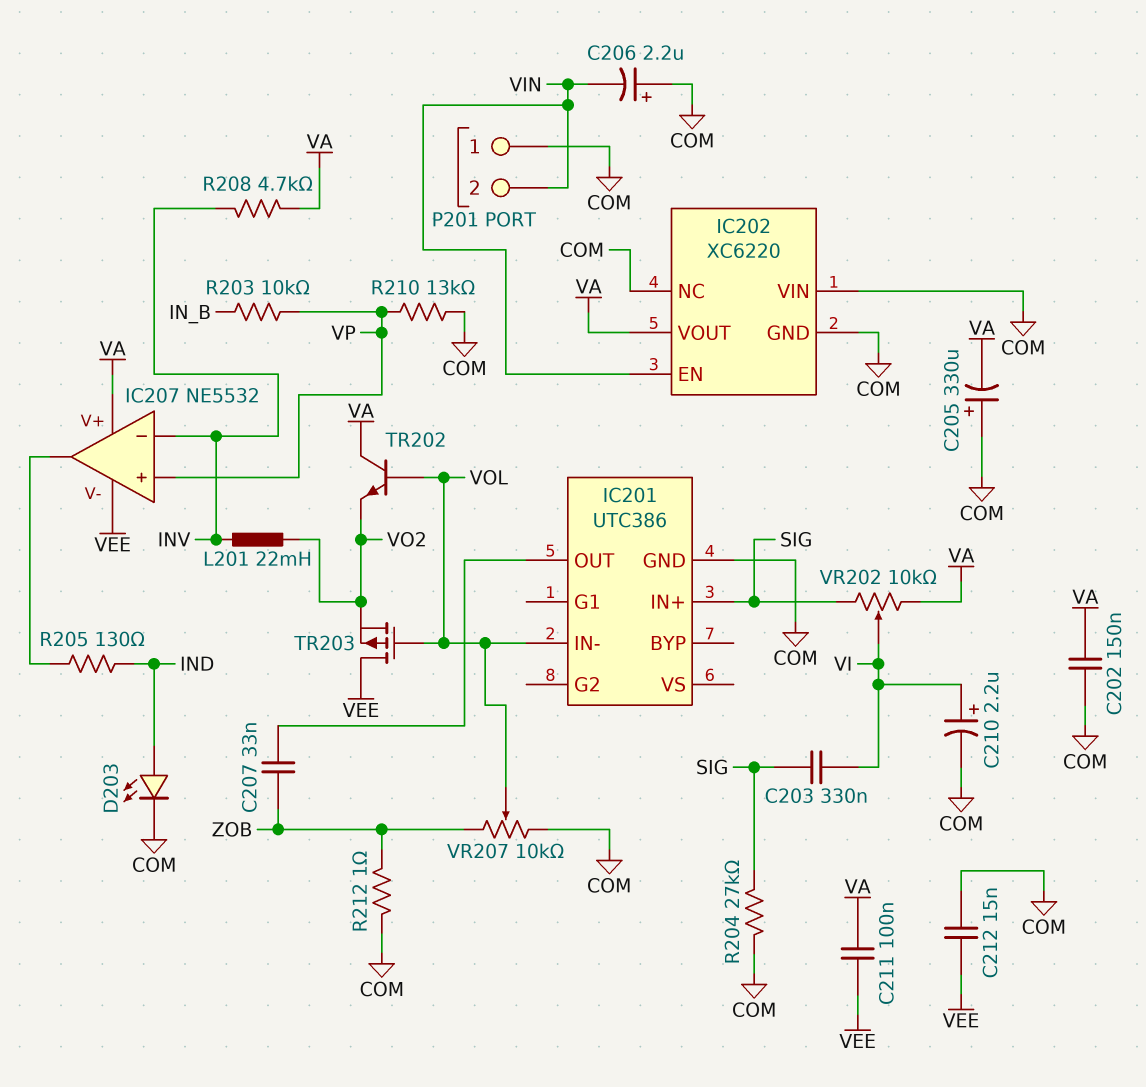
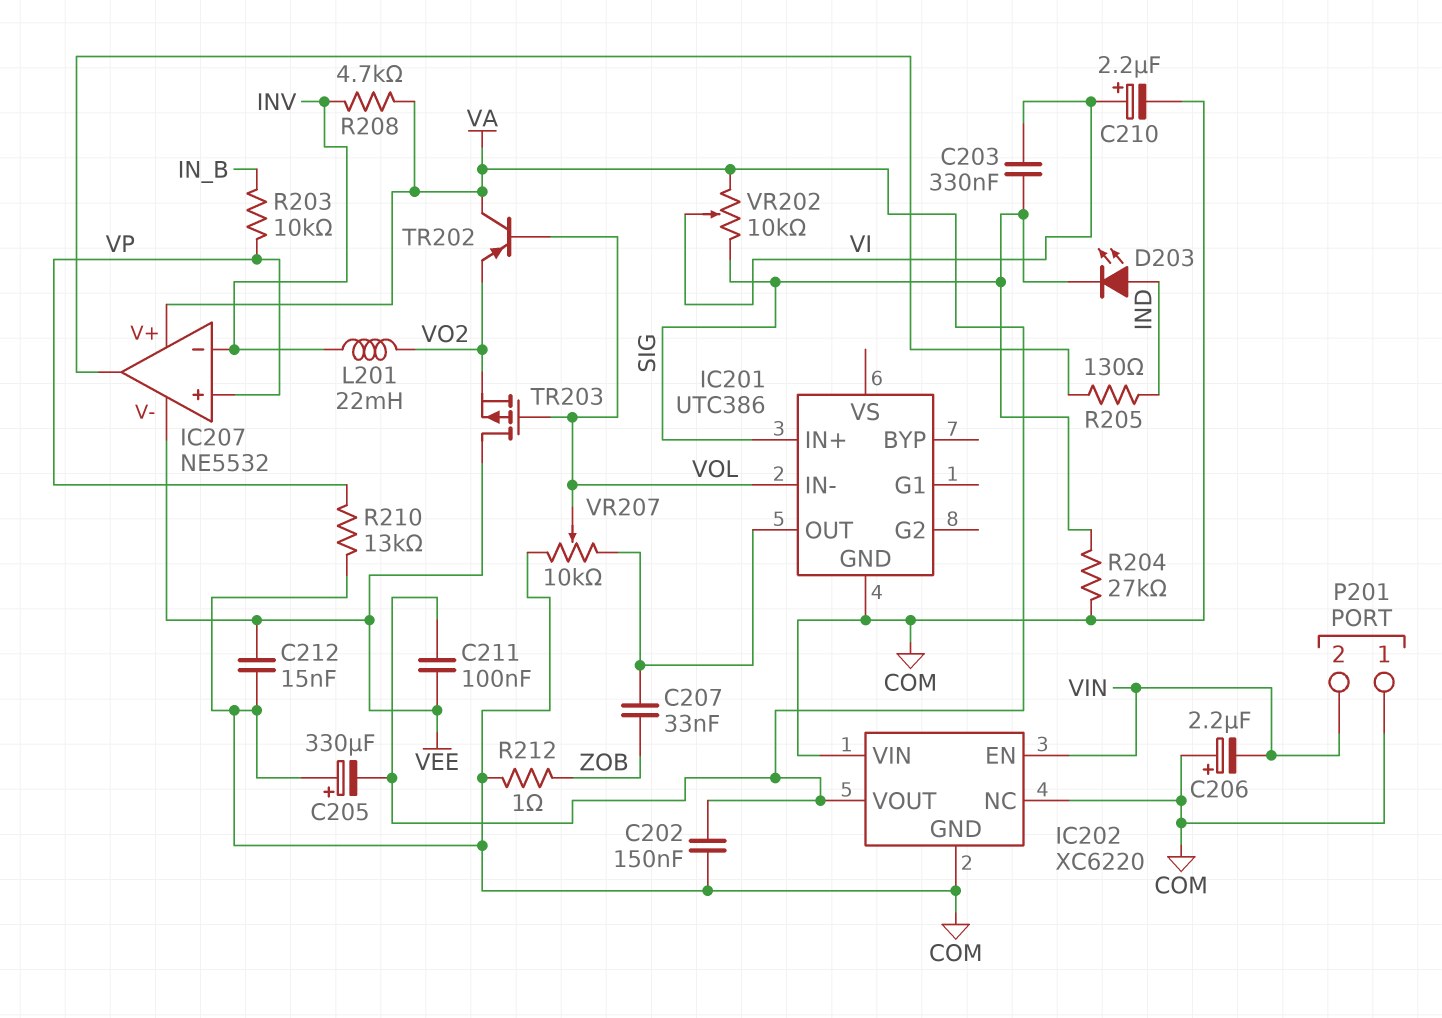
D203: LED (A IND, K COM) -> LED (A IND, K SIG)
TR202: NPN (B VOL, C VA, E VO2) -> PNP (B VOL, C VA, E VO2)
VR207: 10k (COM, ZOB, wiper VOL) -> 10k (COM, IC201/OUT, wiper VOL)

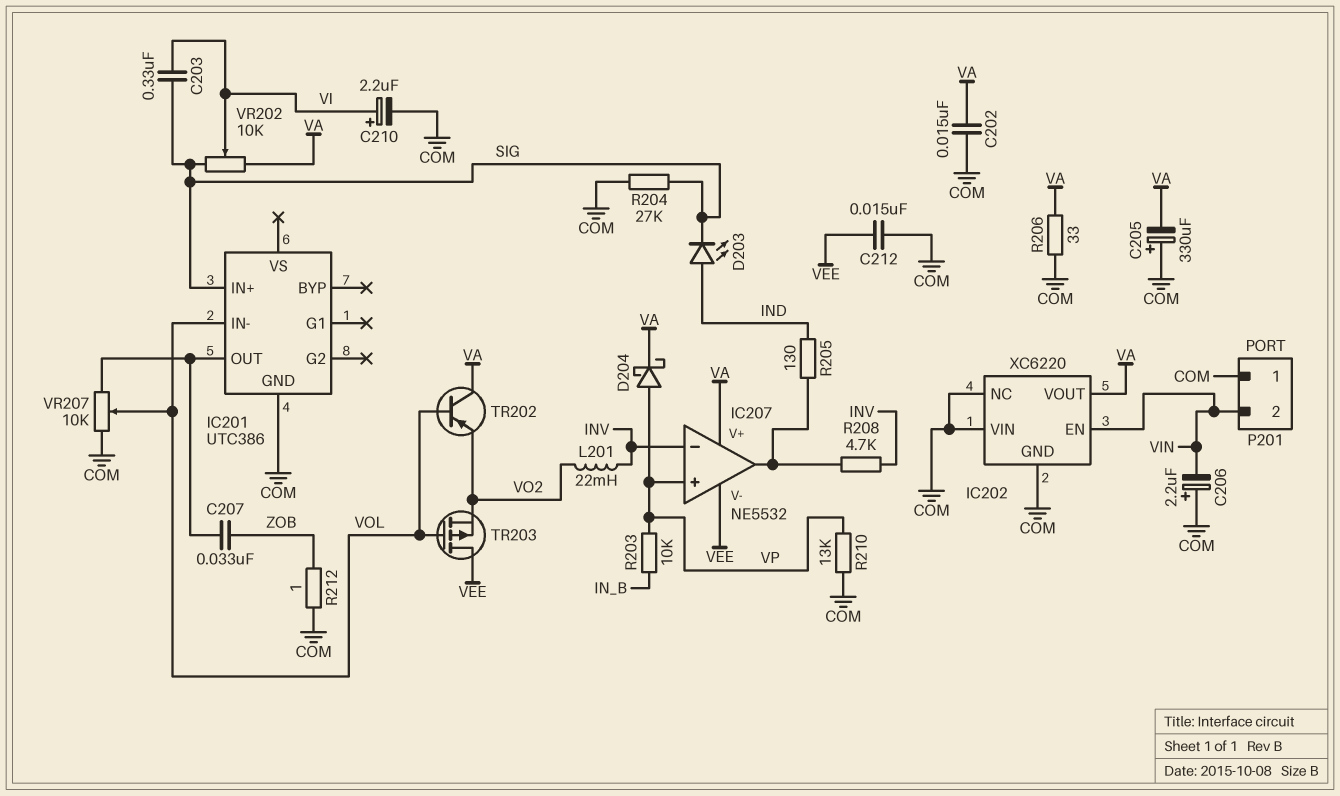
C202: 150nF (COM, VA) -> 15nF (COM, VA)
C211: 100nF (VA, VEE) -> none
D204: none -> schottky (A VP, K VA)
R206: none -> 33 (COM, VA)
R208: 4.7k (INV, VA) -> 4.7k (IC207/out, INV)

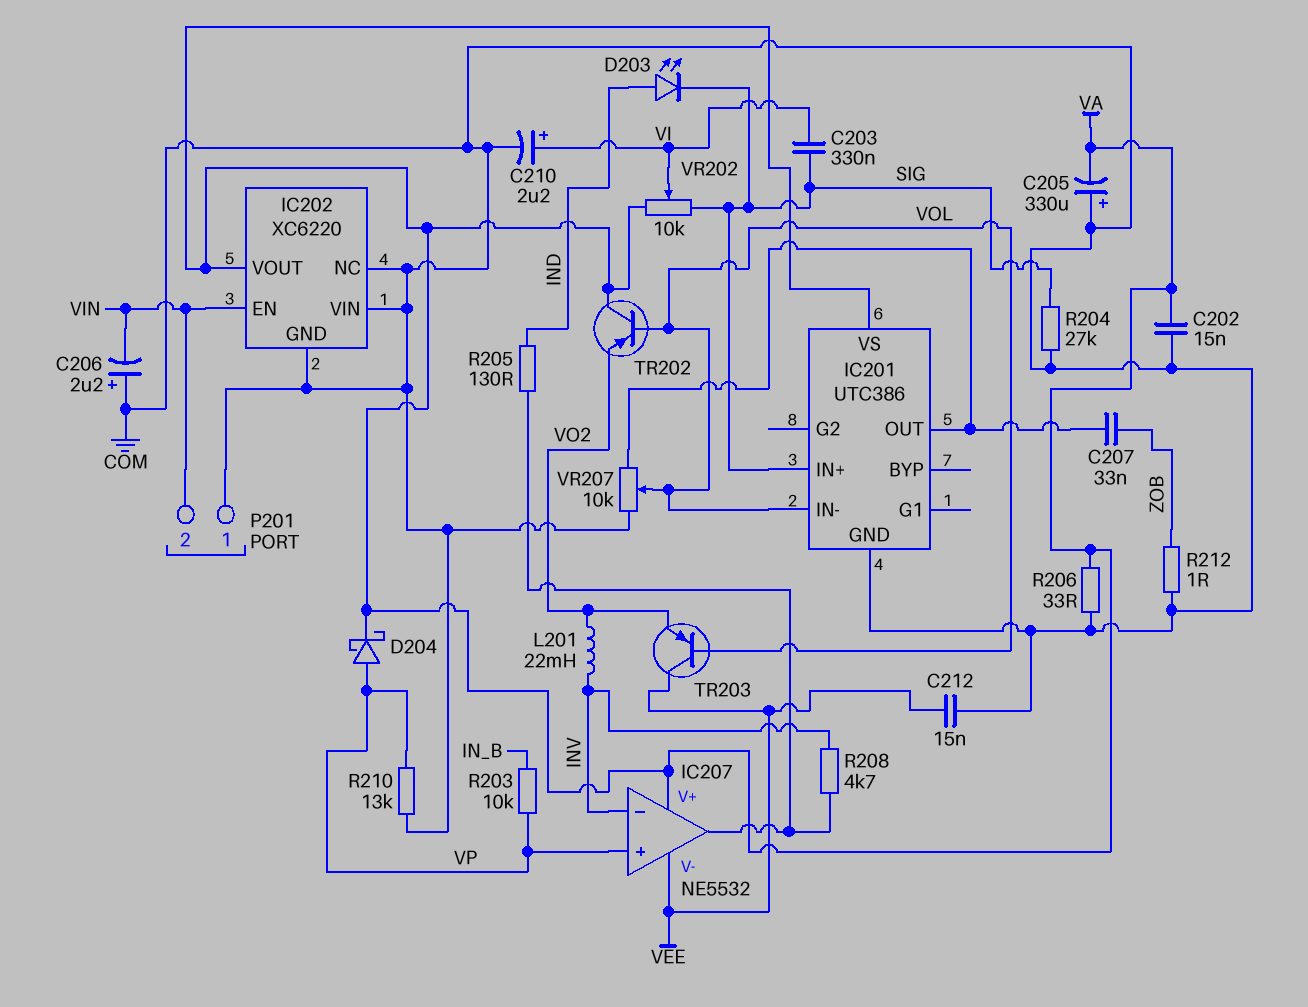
IC201 pin VS: none -> VA
TR203: PMOS (G VOL, D VEE, S VO2) -> PNP (B VOL, C VEE, E VO2)

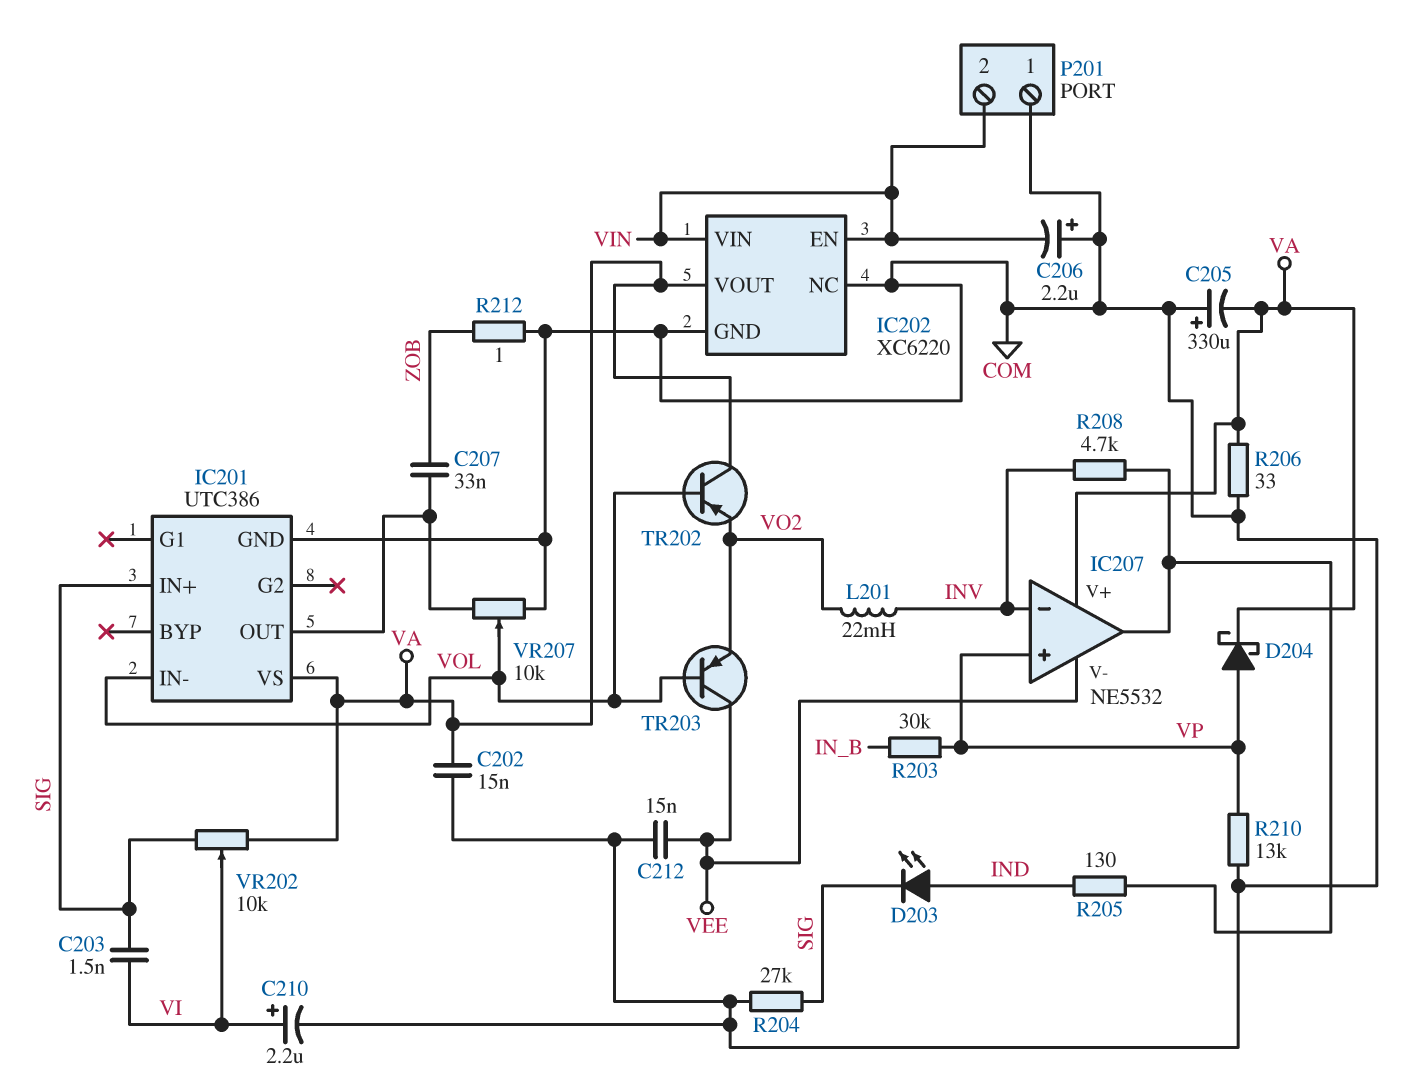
C203: 330nF (SIG, VI) -> 1.5nF (SIG, VI)
IC202 pin VIN: COM -> VIN
R203: 10k (IN_B, VP) -> 30k (IN_B, VP)

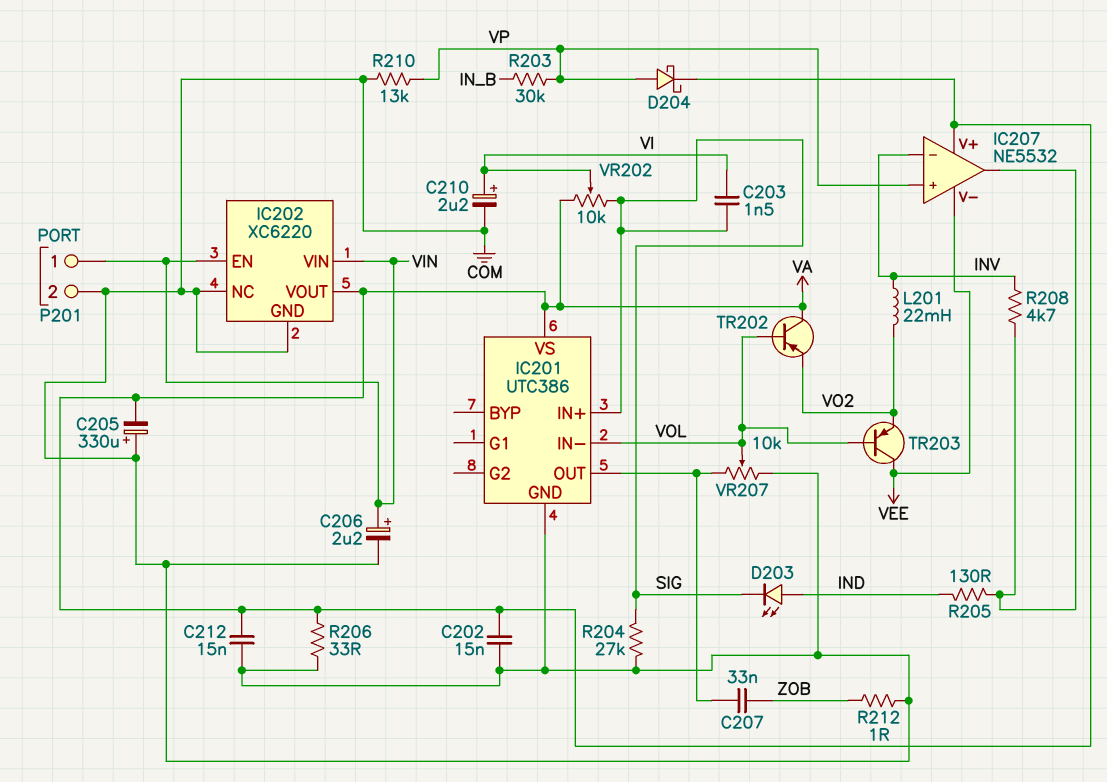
C206: 2.2uF (plus COM, minus VIN) -> 2.2uF (plus VIN, minus COM)
C212: 15nF (COM, VEE) -> 15nF (COM, VA)
P201 pin 1: COM -> VIN
P201 pin 2: VIN -> COM

